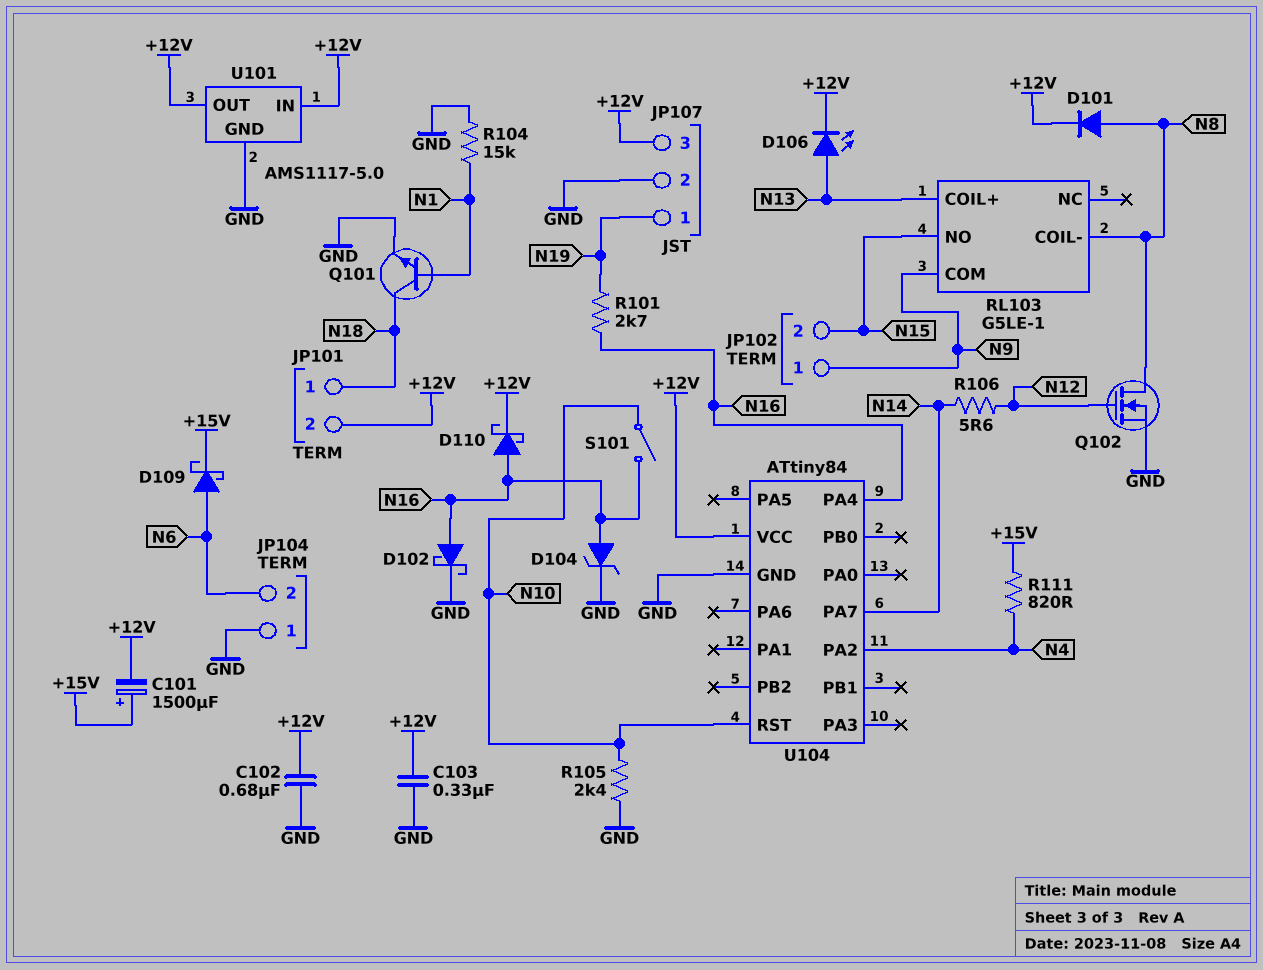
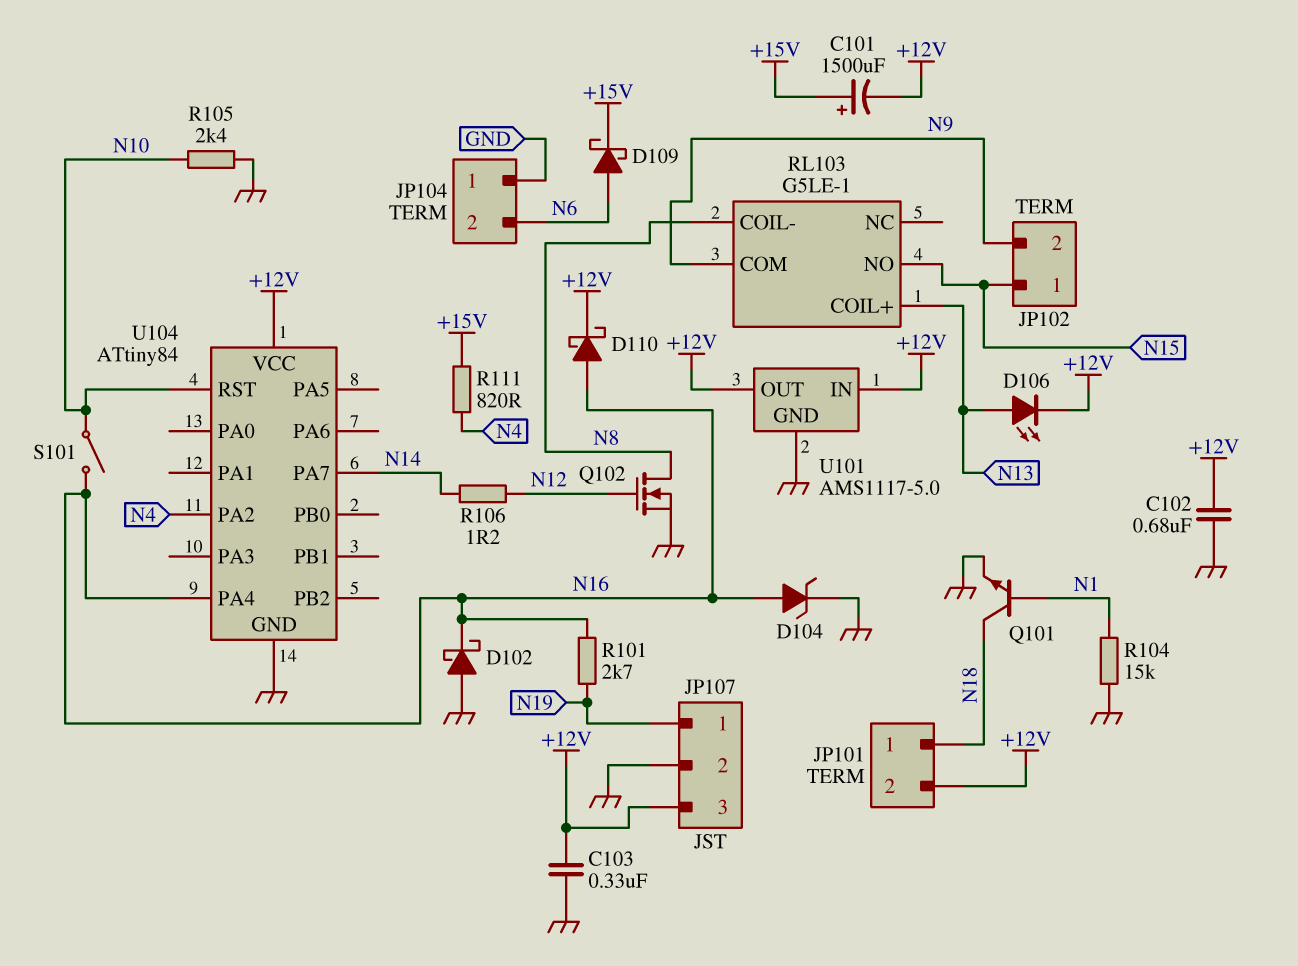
D101: diode (A N8, K +12V) -> none
D102: schottky (A N16, K GND) -> schottky (A GND, K N16)
JP102 pin 1: N9 -> N15
JP102 pin 2: N15 -> N9
R106: 5.6 (N12, N14) -> 1.2 (N12, N14)

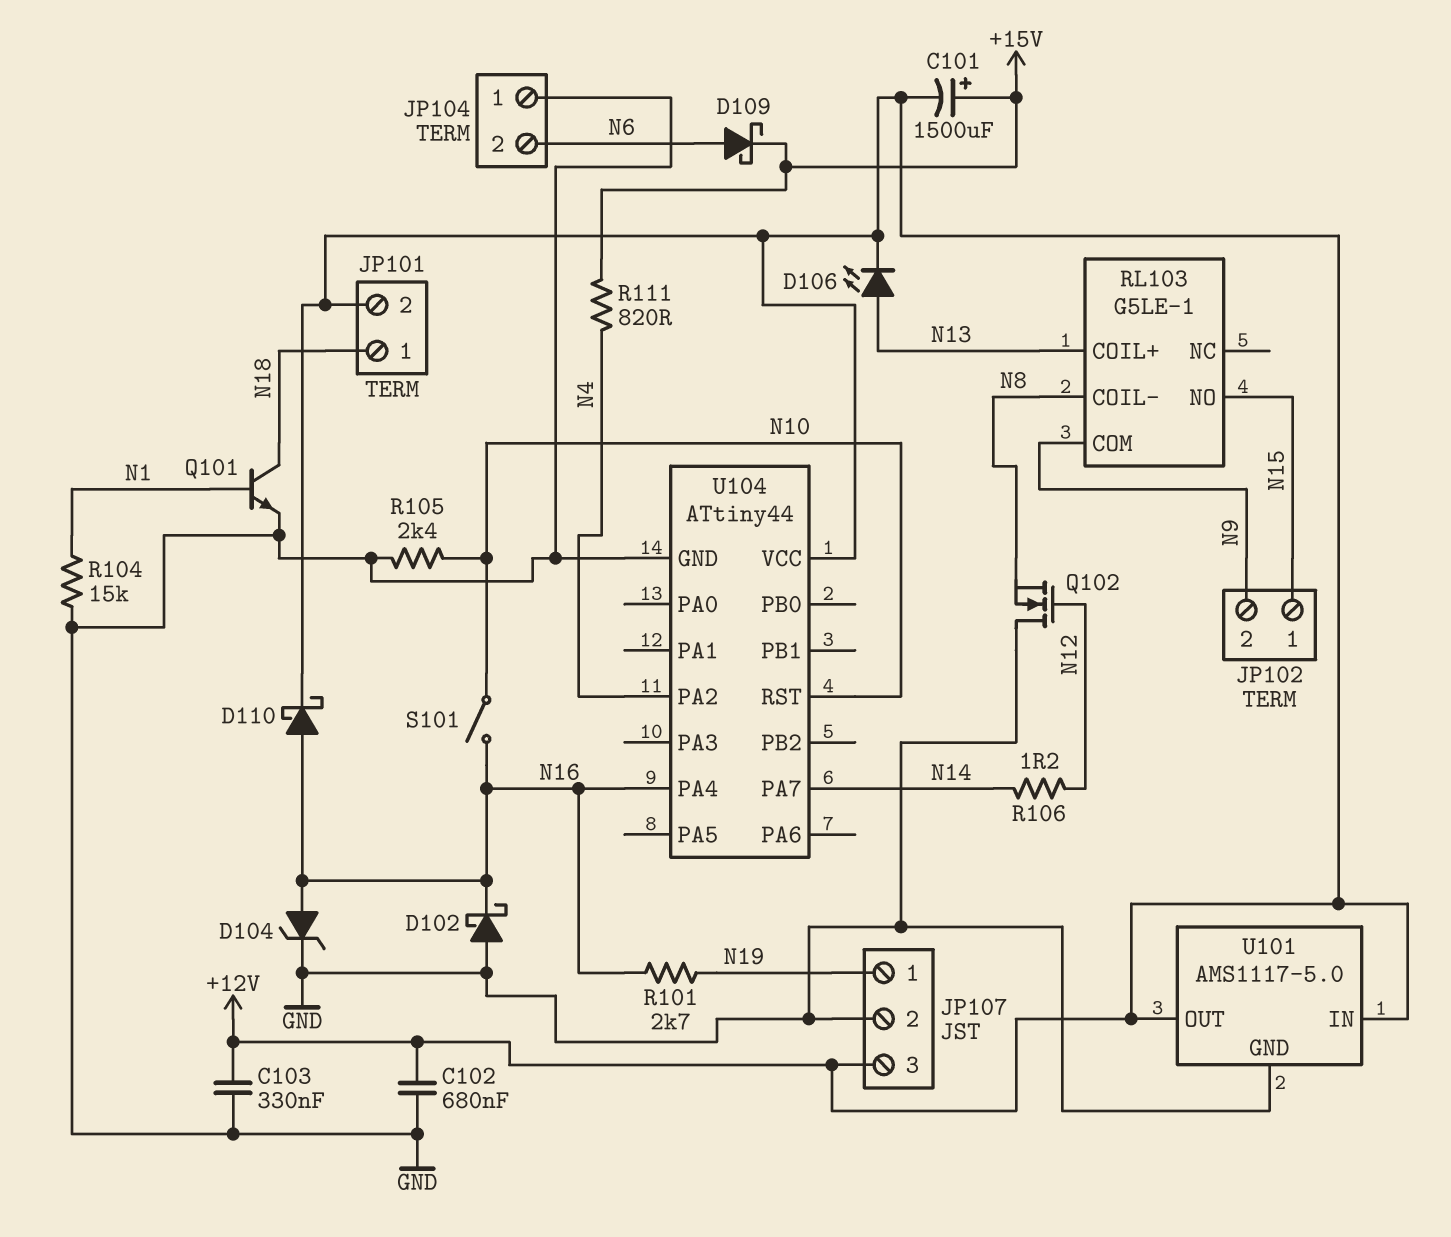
Q102: NMOS (G N12, D N8, S GND) -> NMOS (G N12, D GND, S N8)
U104: ATtiny84 -> ATtiny44

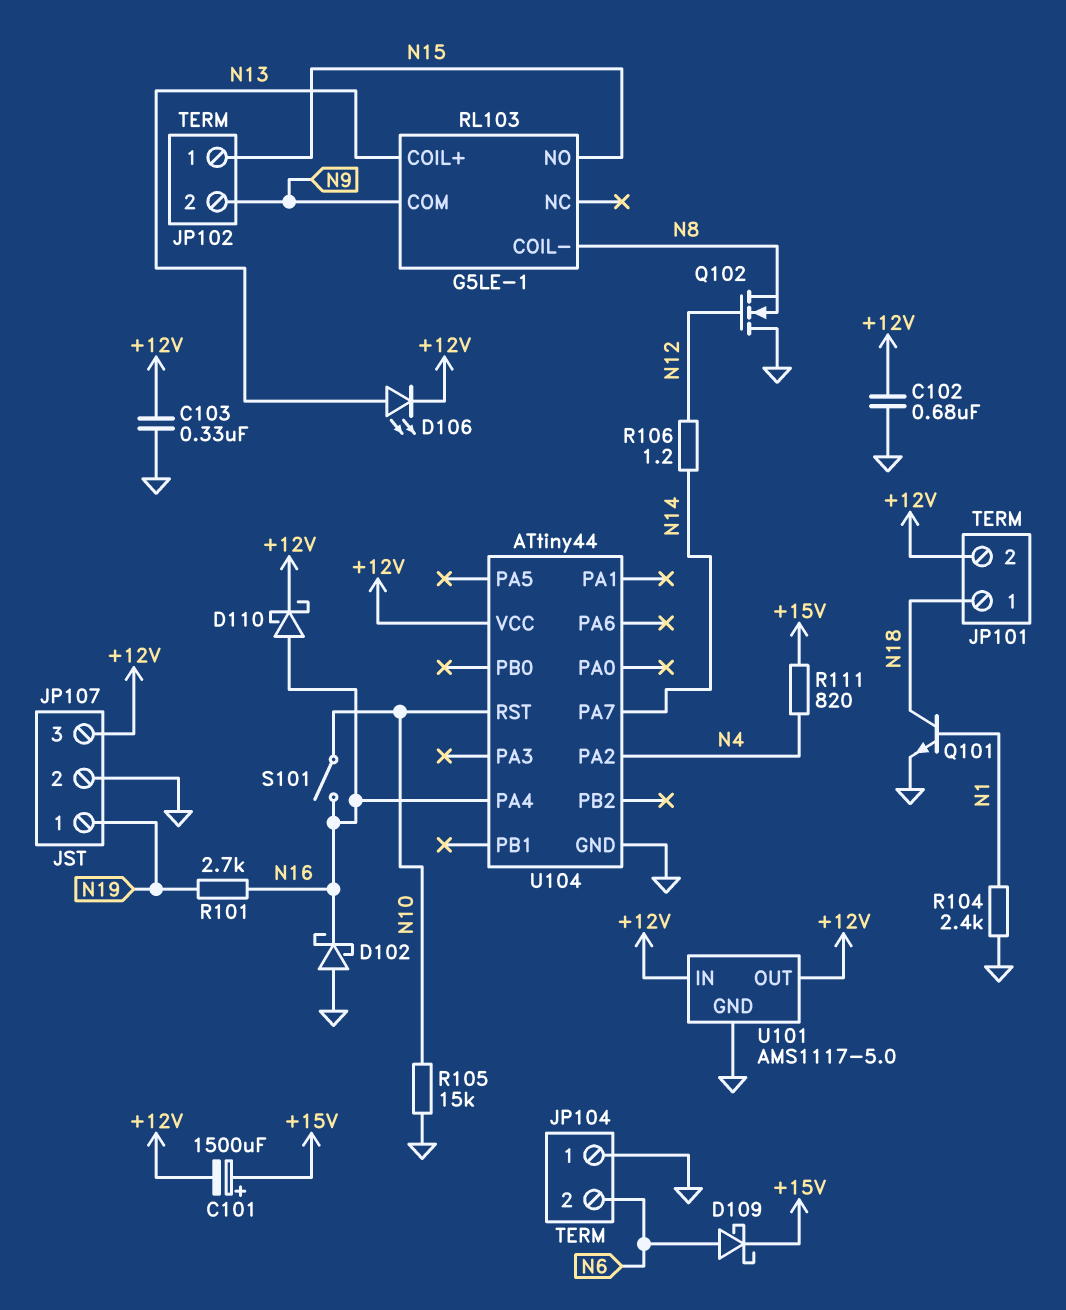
D104: zener (A N16, K GND) -> none
R104: 15k (GND, N1) -> 2.4k (GND, N1)
R105: 2.4k (GND, N10) -> 15k (GND, N10)

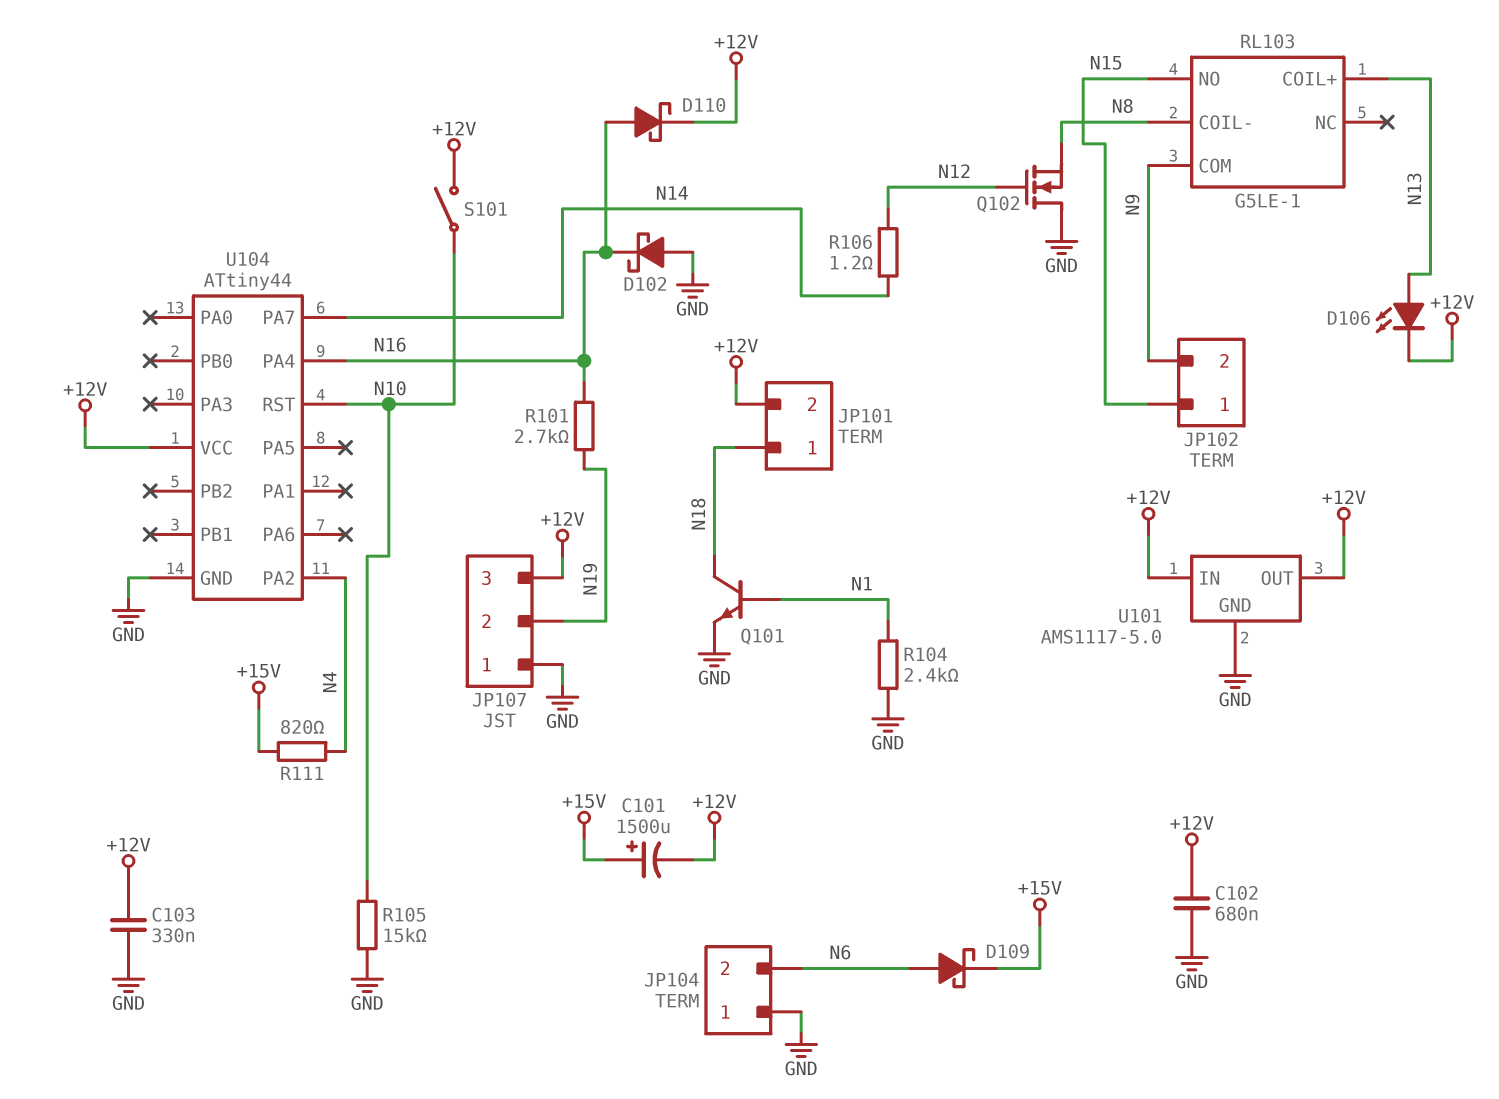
JP107 pin 1: N19 -> GND
JP107 pin 2: GND -> N19
S101: switch (N10, N16) -> switch (+12V, N10)

